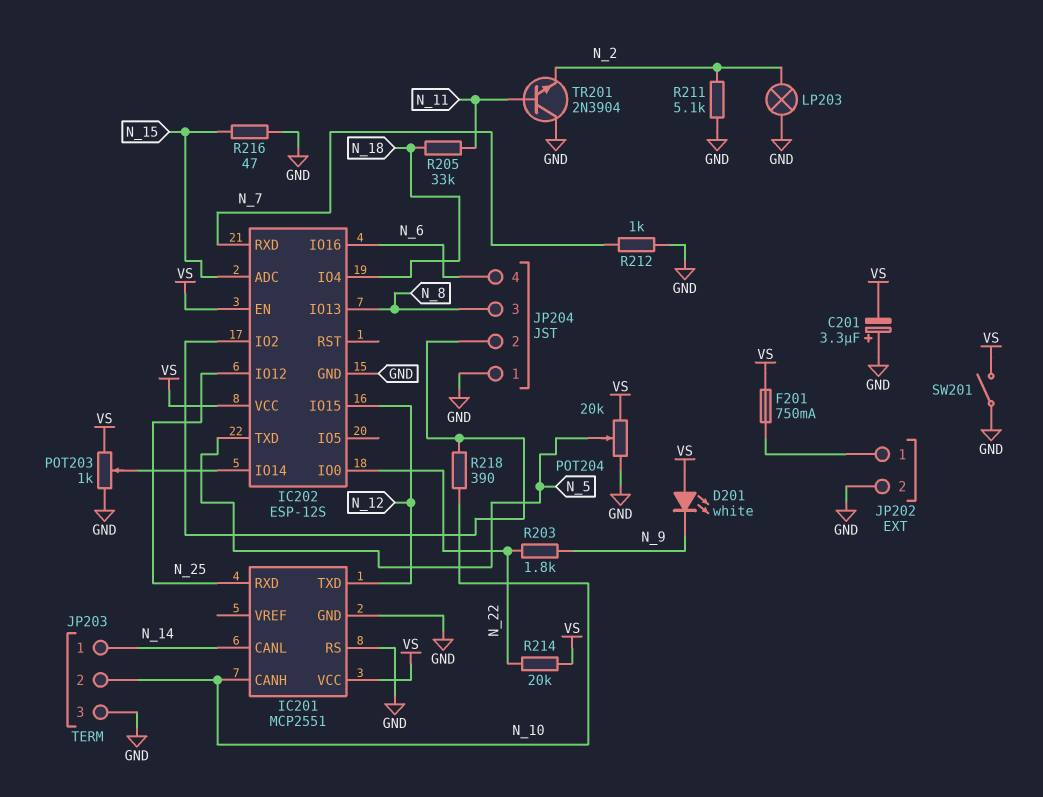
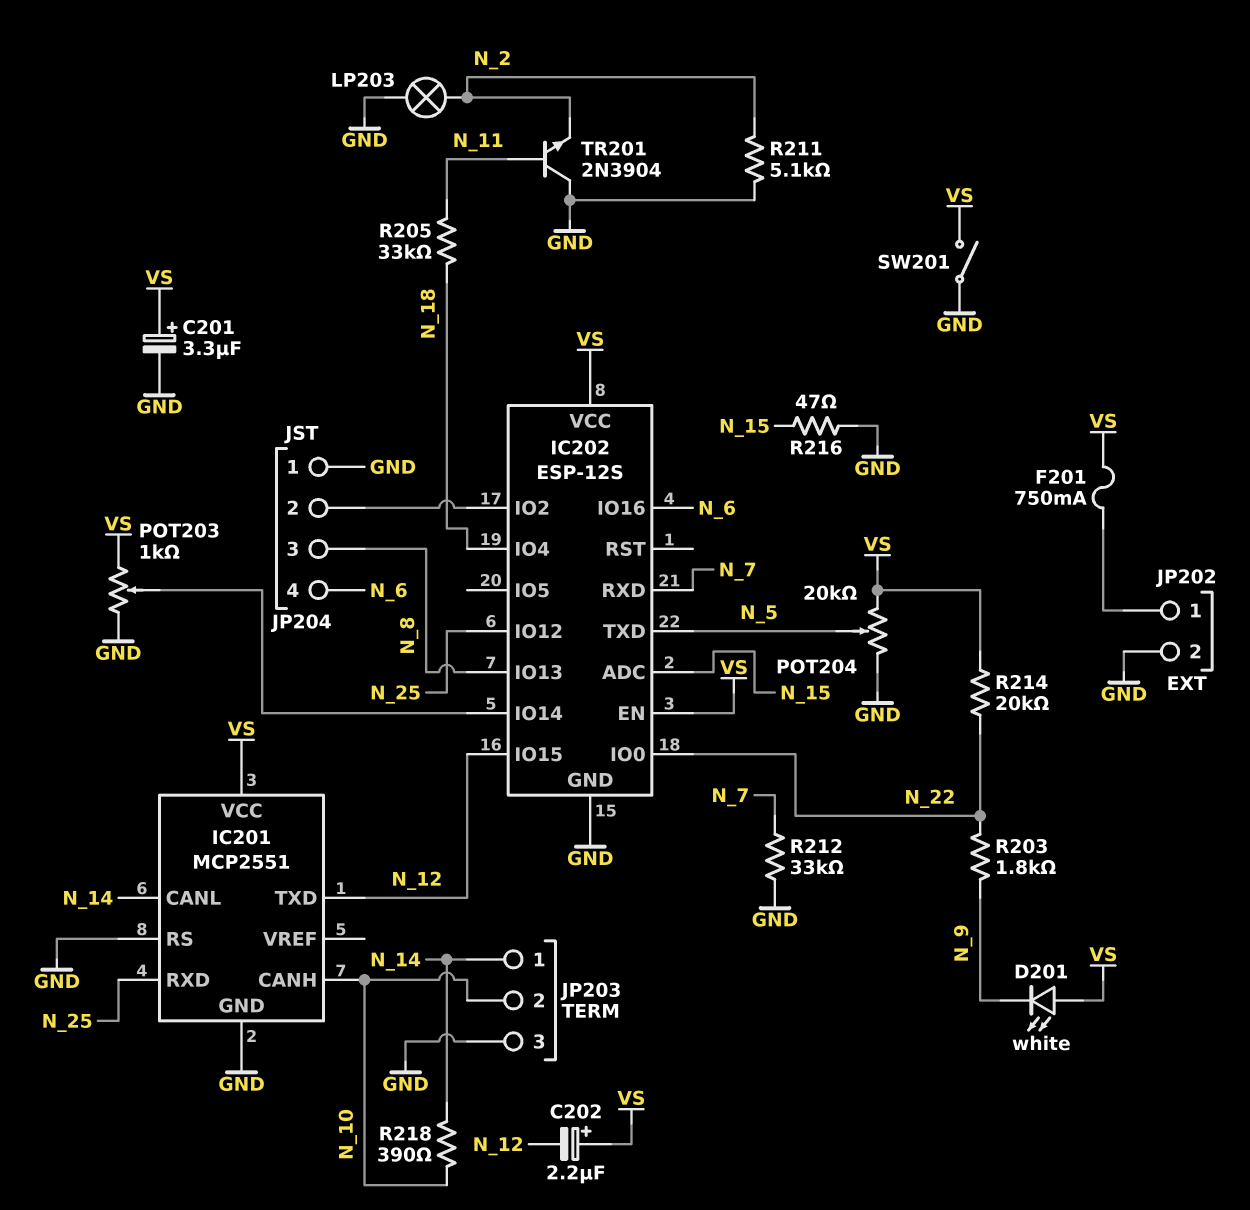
C201: 3.3uF (plus GND, minus VS) -> 3.3uF (plus VS, minus GND)
C202: none -> 2.2uF (plus VS, minus N_12)
R212: 1k (GND, N_7) -> 33k (GND, N_7)
R218: 390 (IC202/IO2, N_10) -> 390 (N_10, N_14)

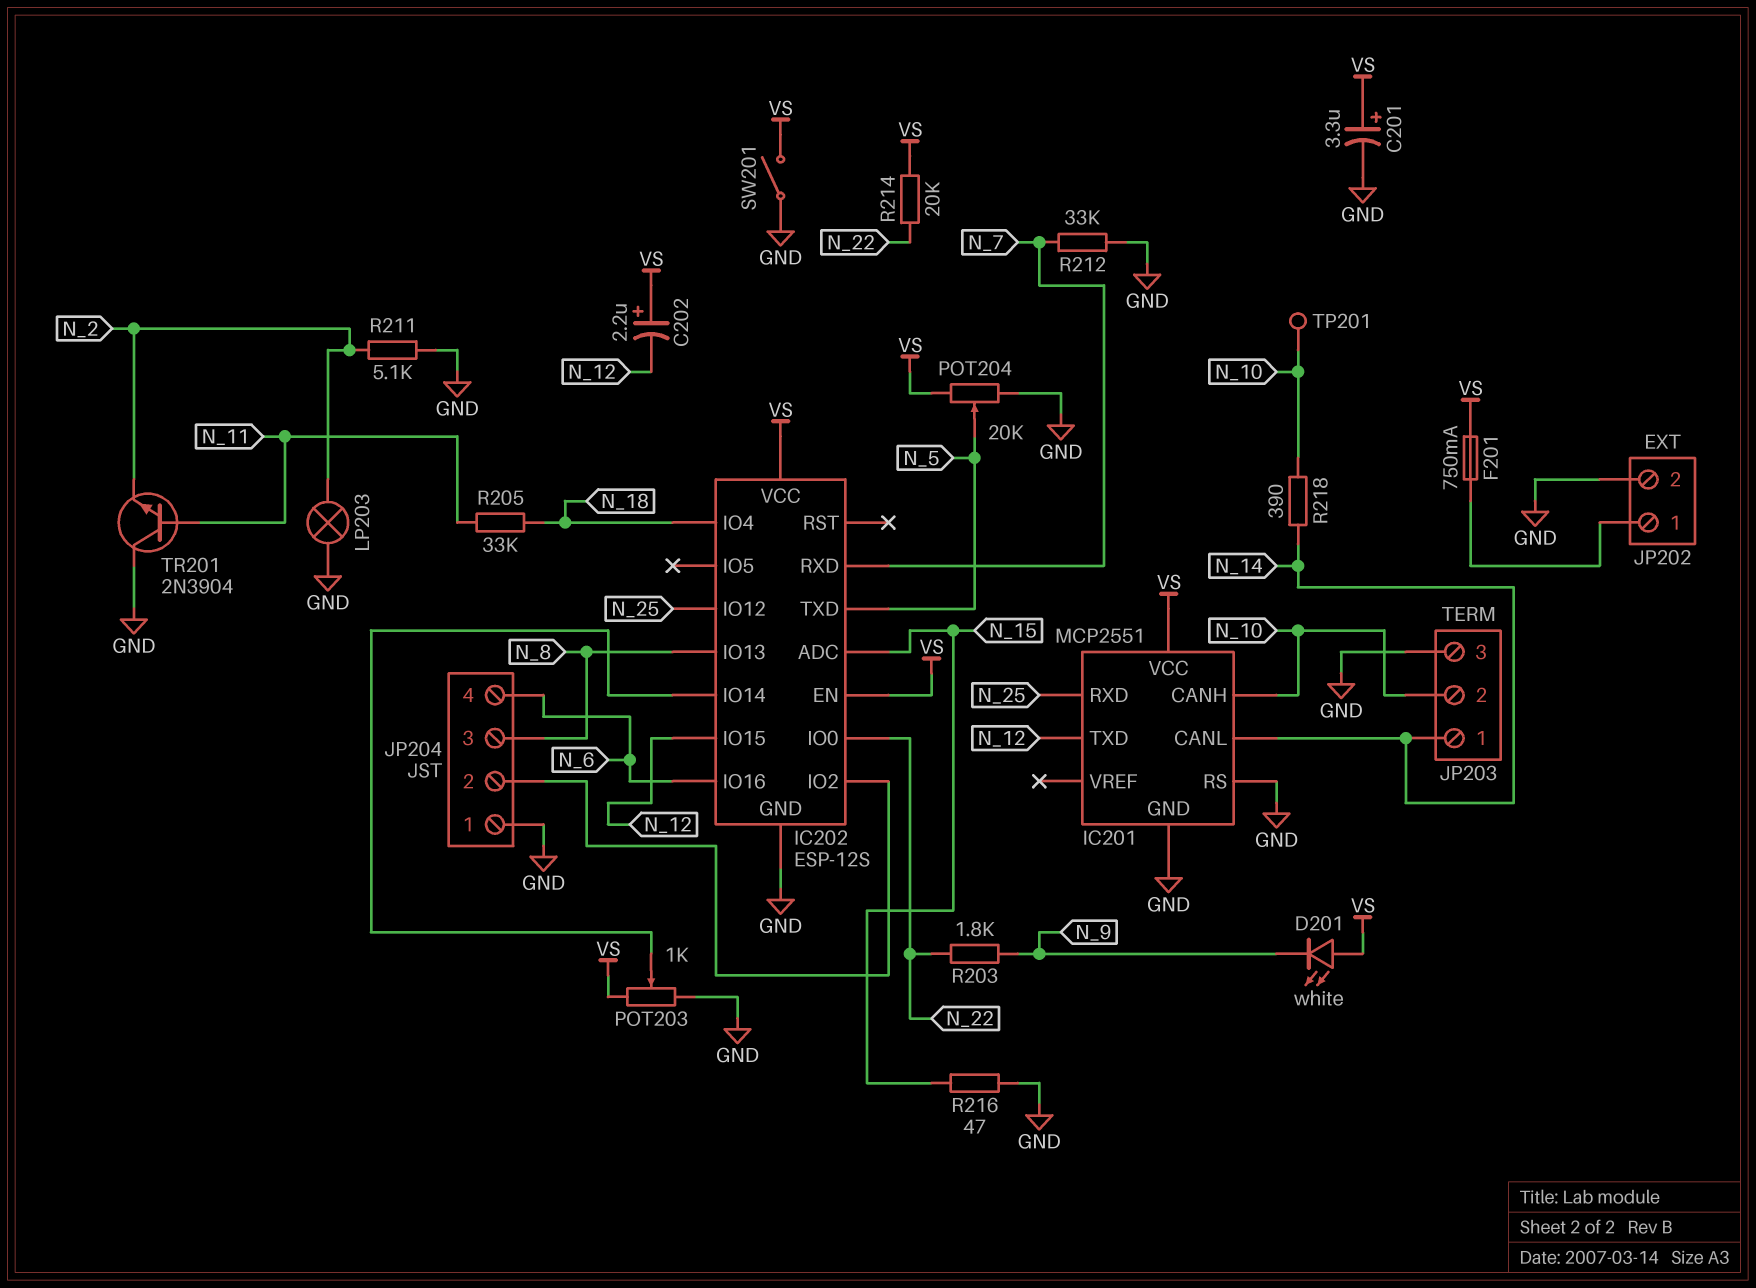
TP201: none -> test point (N_10)

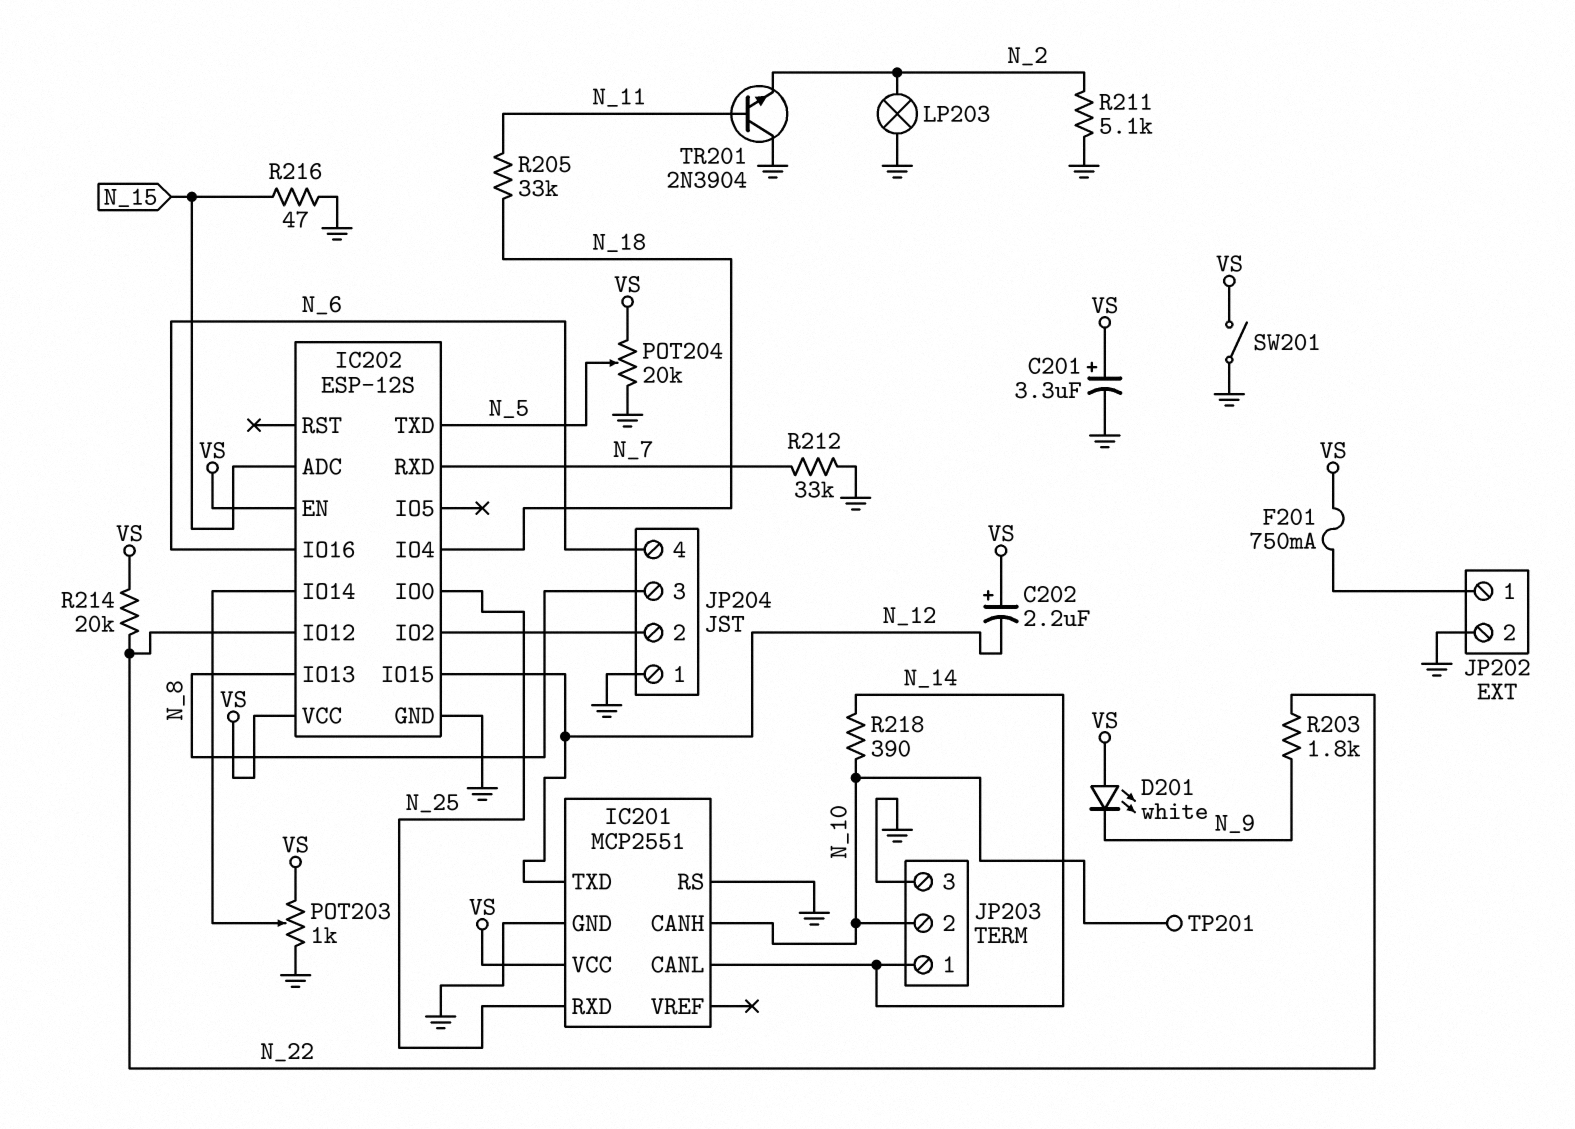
IC202 pin IO0: N_22 -> N_25
IC202 pin IO12: N_25 -> N_22

